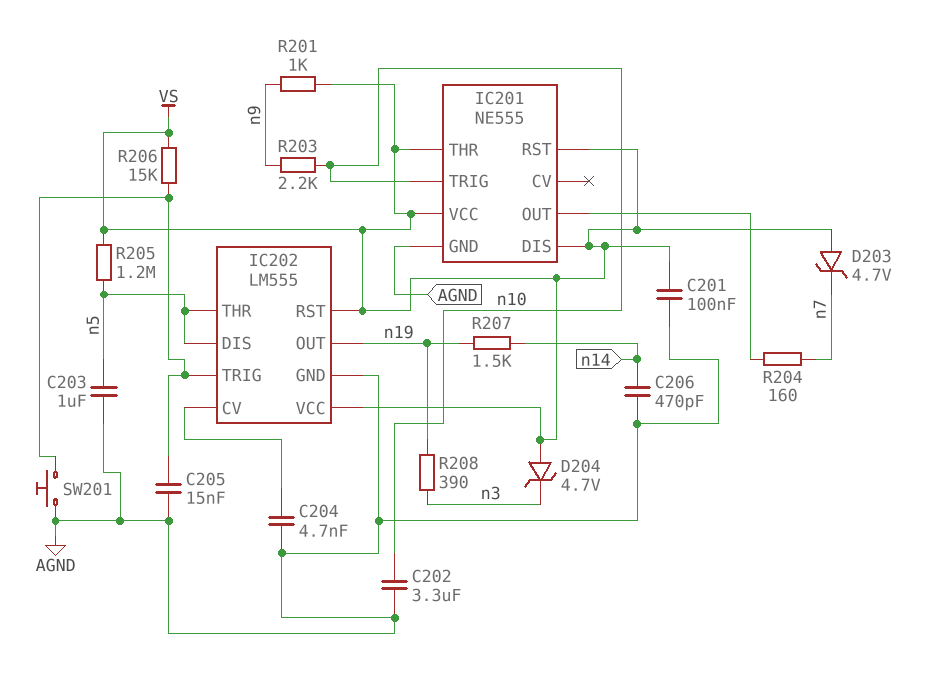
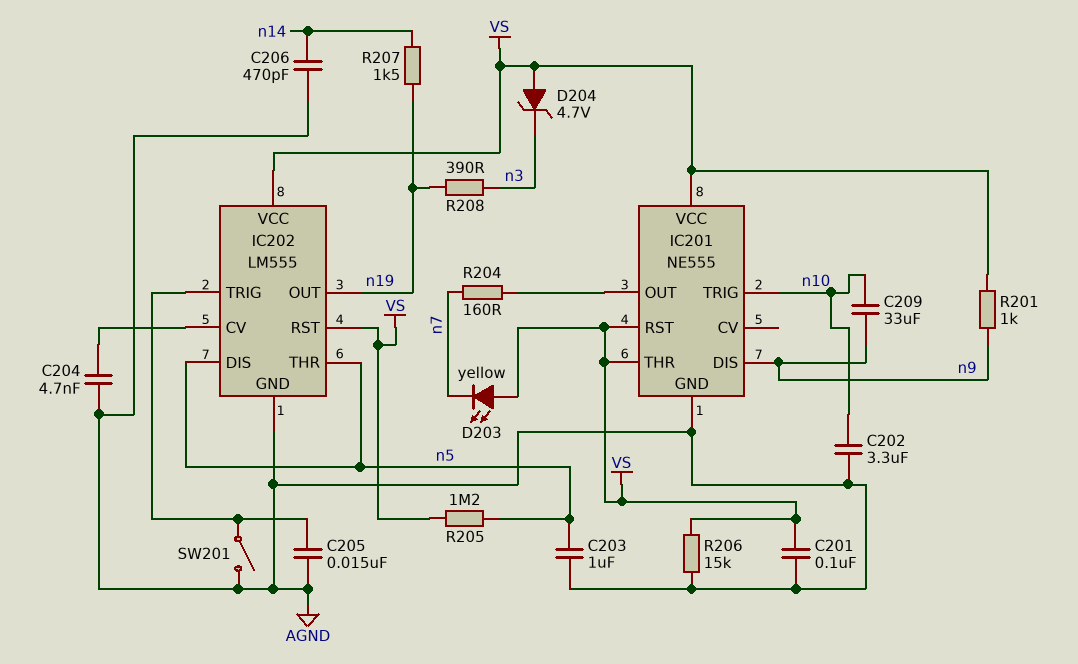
C209: none -> 33uF (n9, n10)
D203: zener 4.7V (A VS, K n7) -> LED yellow (A VS, K n7)
IC201 pin DIS: VS -> n9
R203: 2.2k (n9, n10) -> none
R206: 15k (IC202/TRIG, VS) -> 15k (AGND, VS)
SW201: button (AGND, IC202/TRIG) -> switch (AGND, IC202/TRIG)

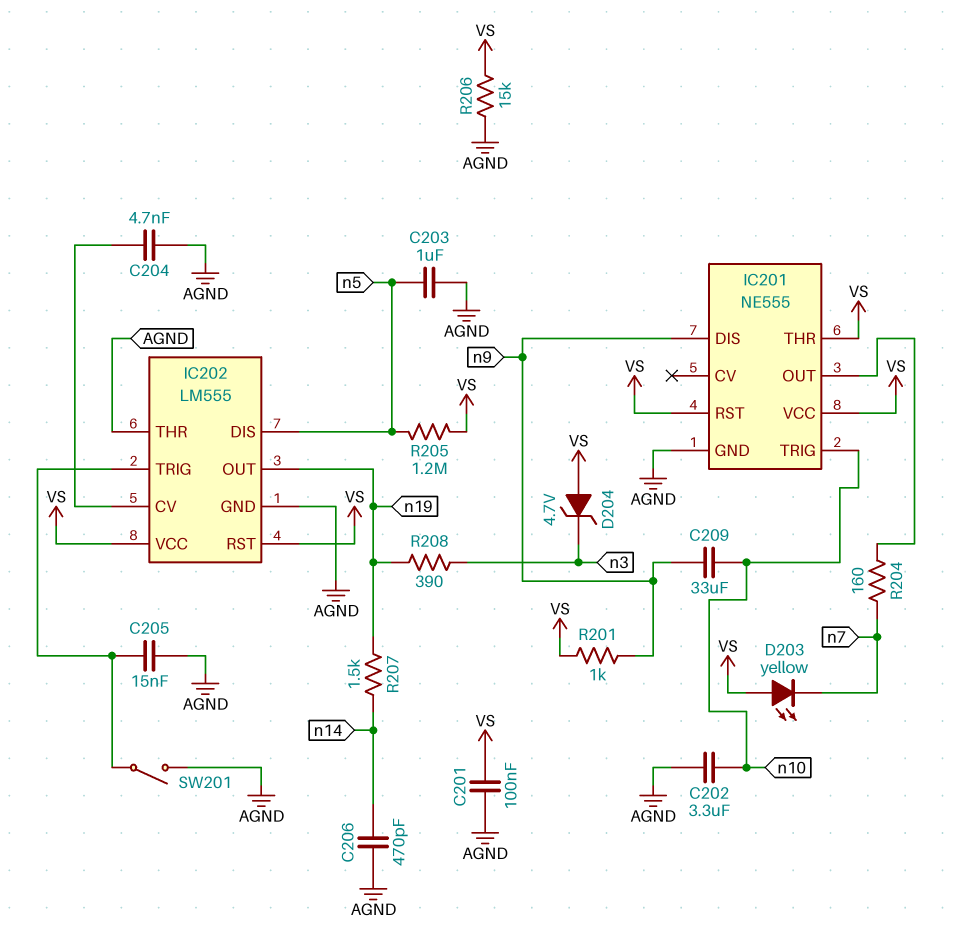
IC202 pin THR: n5 -> AGND

